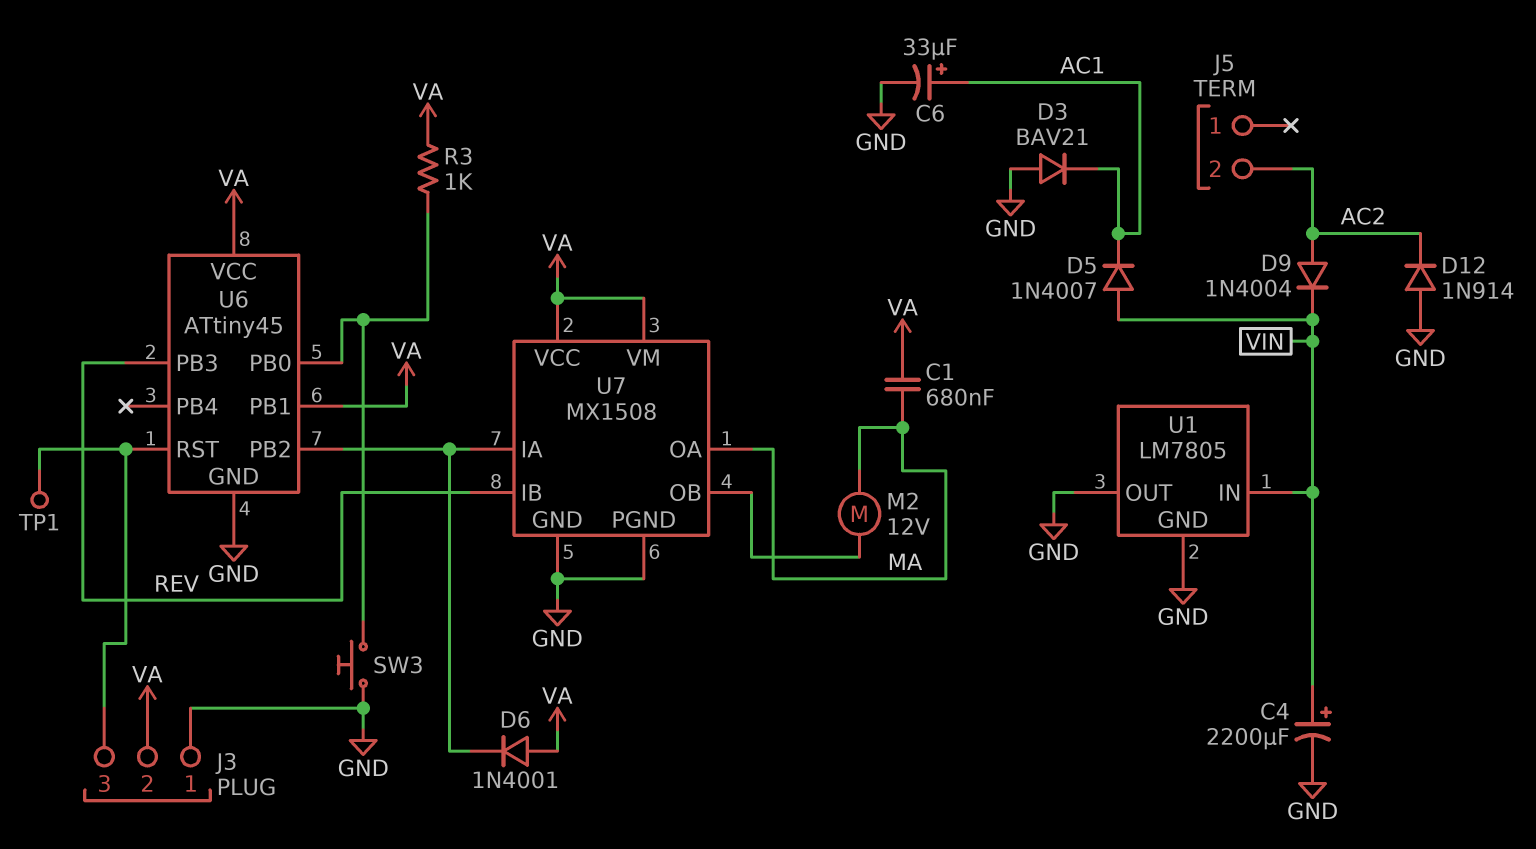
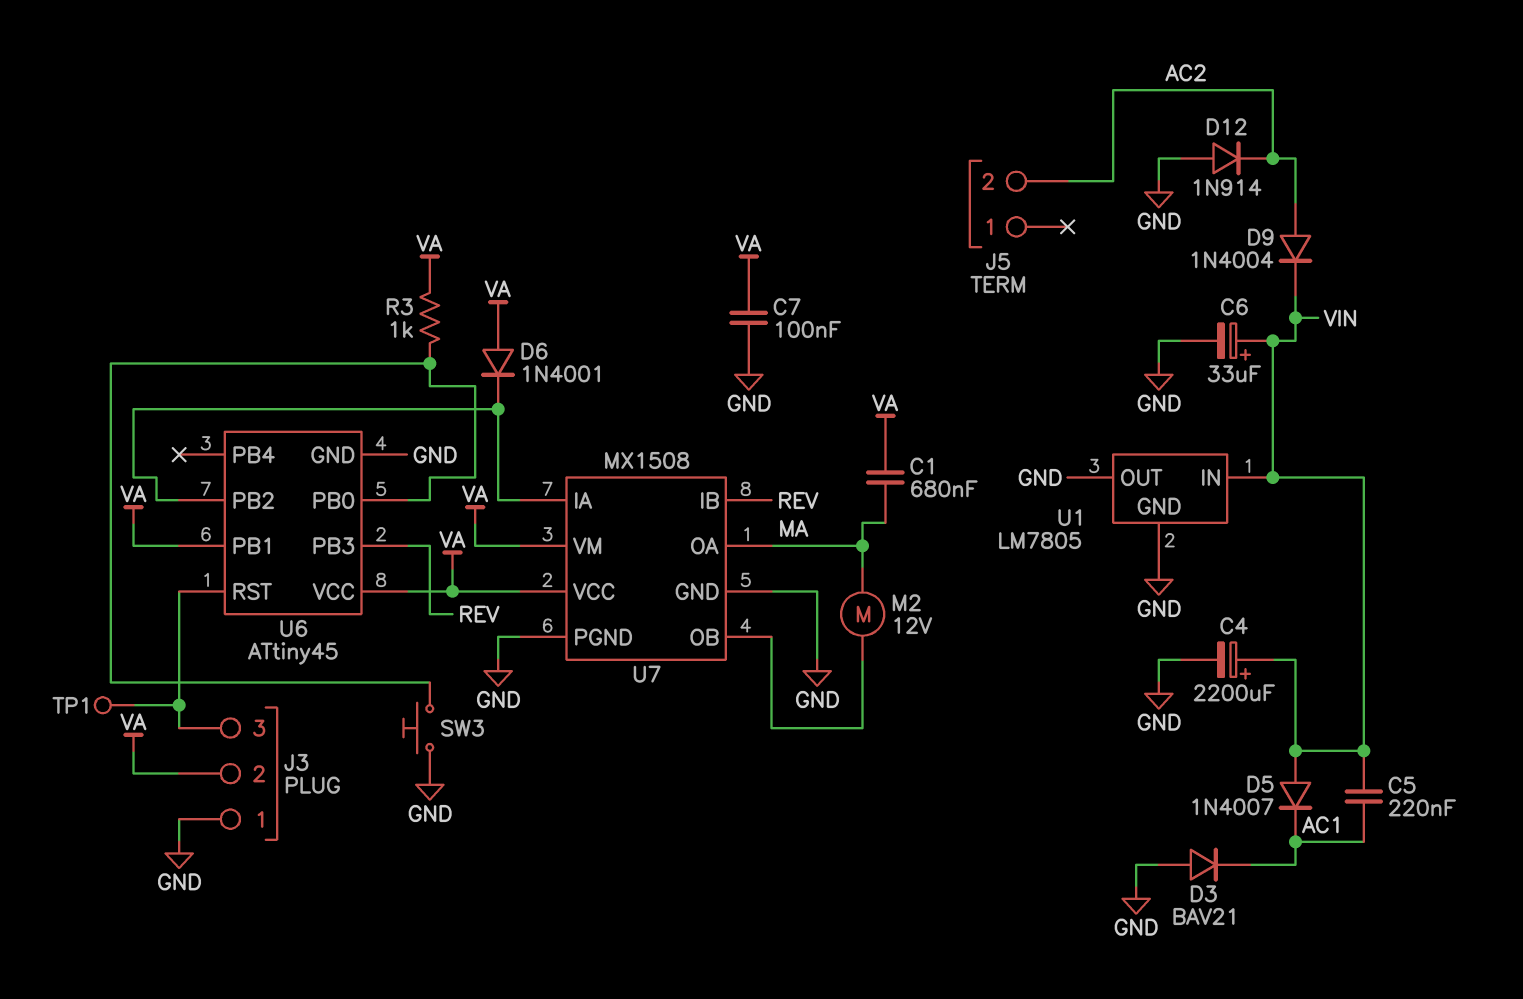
C5: none -> 220nF (AC1, VIN)
C6: 33uF (plus AC1, minus GND) -> 33uF (plus VIN, minus GND)
C7: none -> 100nF (GND, VA)

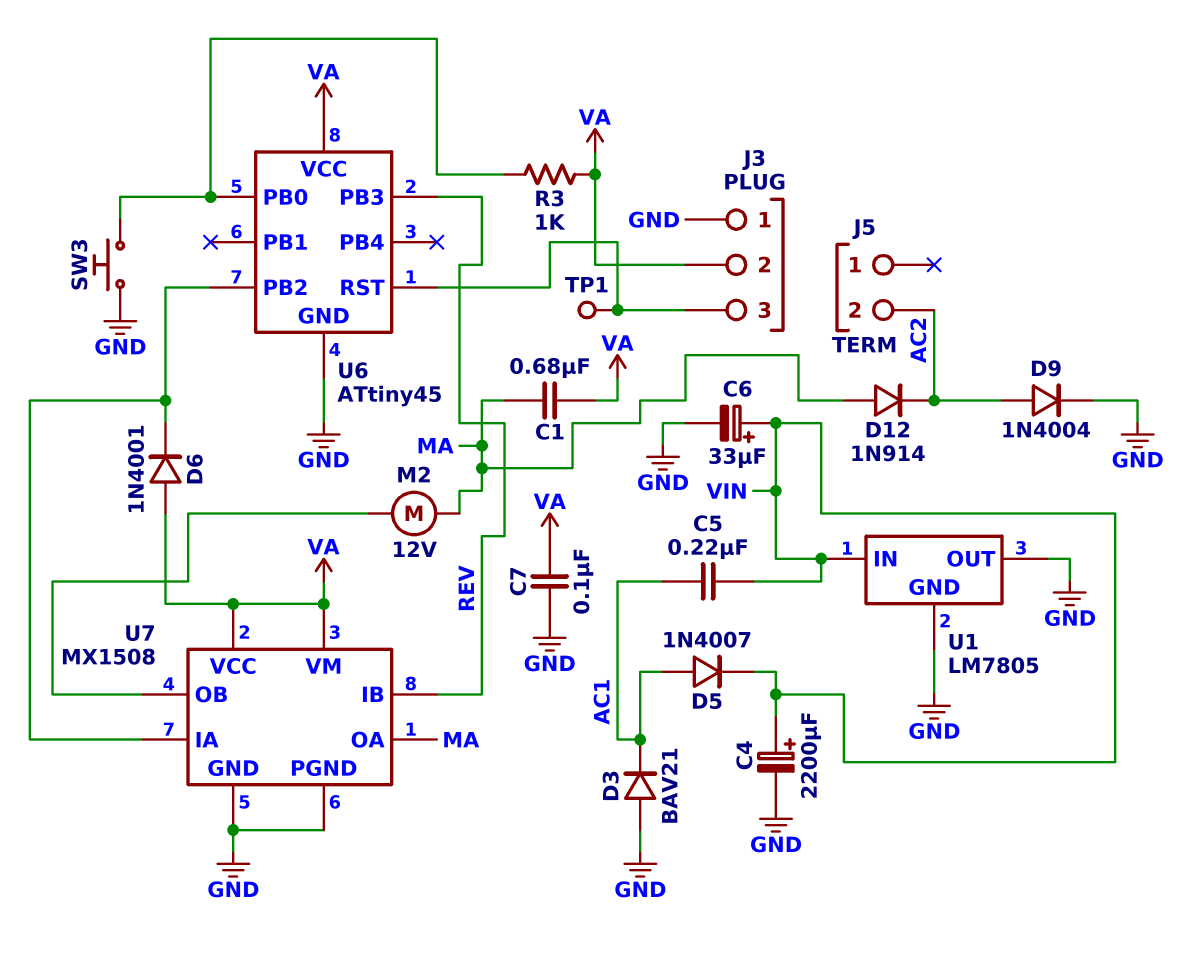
D5: diode 1N4007 (A VIN, K AC1) -> diode 1N4007 (A AC1, K VIN)
D9: diode 1N4004 (A AC2, K VIN) -> diode 1N4004 (A AC2, K GND)
D12: diode 1N914 (A GND, K AC2) -> diode 1N914 (A MA, K AC2)
U6 pin PB1: VA -> none

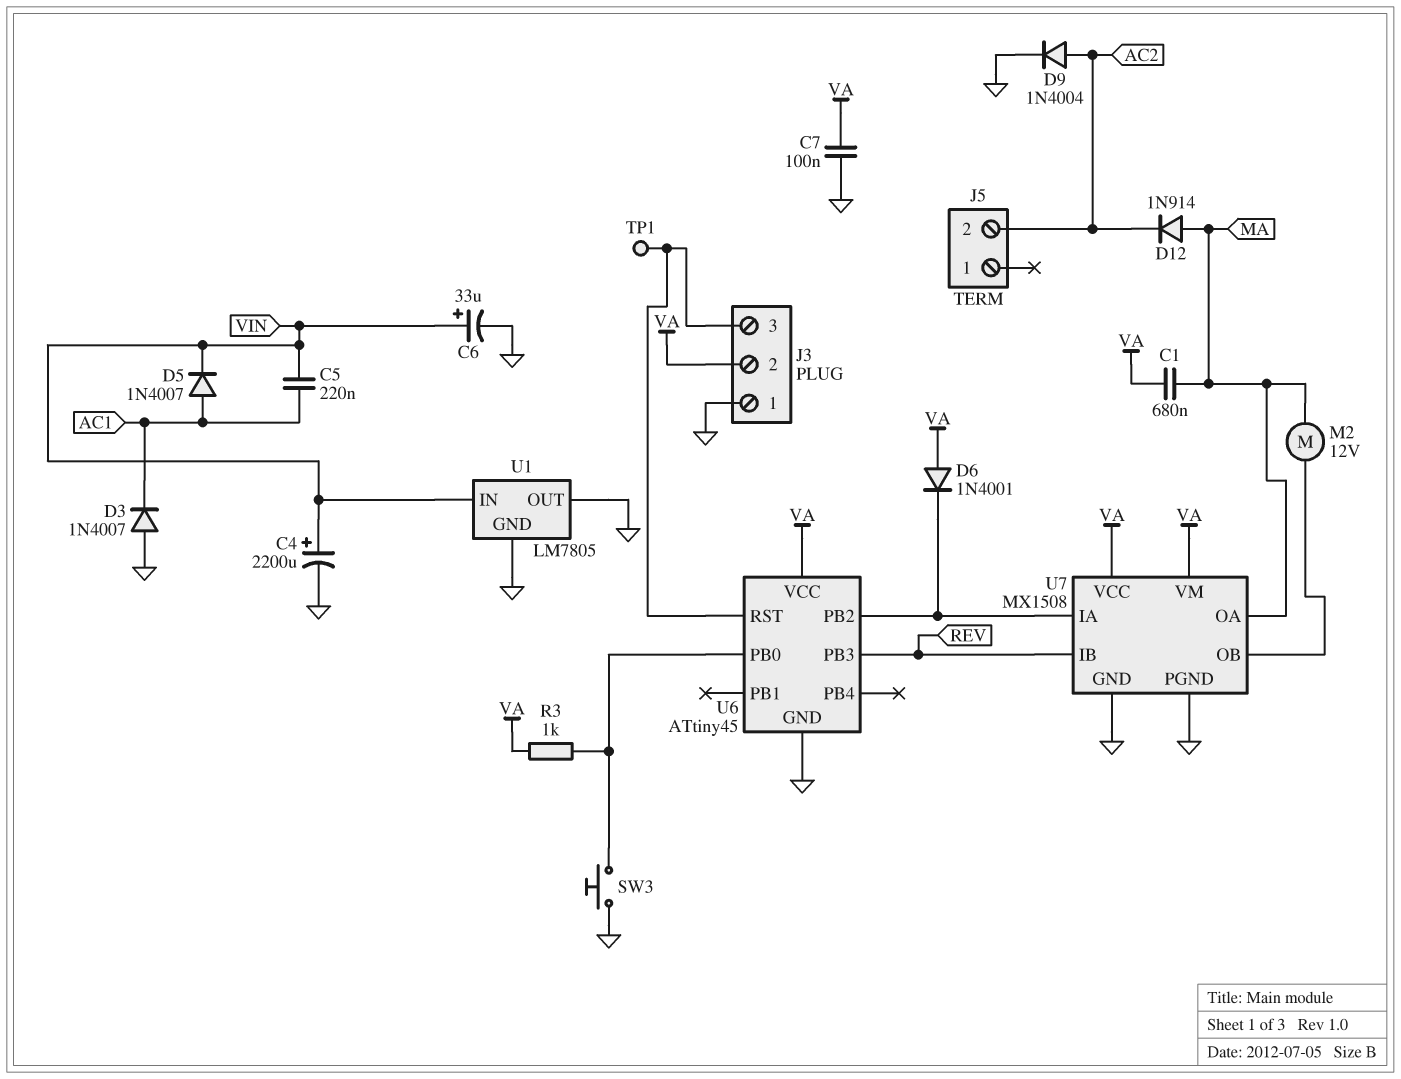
D3: diode BAV21 (A GND, K AC1) -> diode 1N4007 (A GND, K AC1)

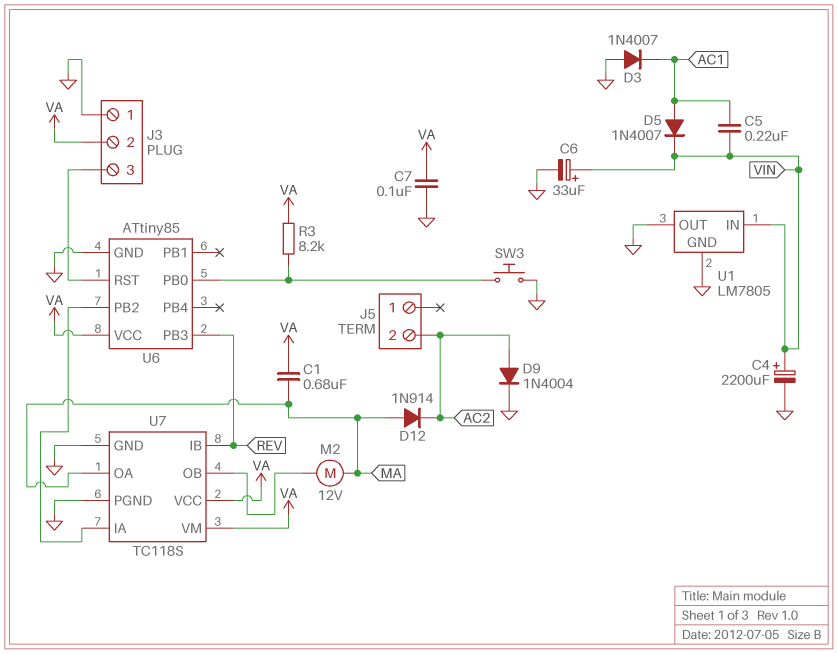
D6: diode 1N4001 (A VA, K U6/PB2) -> none
R3: 1k (U6/PB0, VA) -> 8.2k (U6/PB0, VA)
TP1: test point (J3/3) -> none
U6: ATtiny45 -> ATtiny85
U7: MX1508 -> TC118S

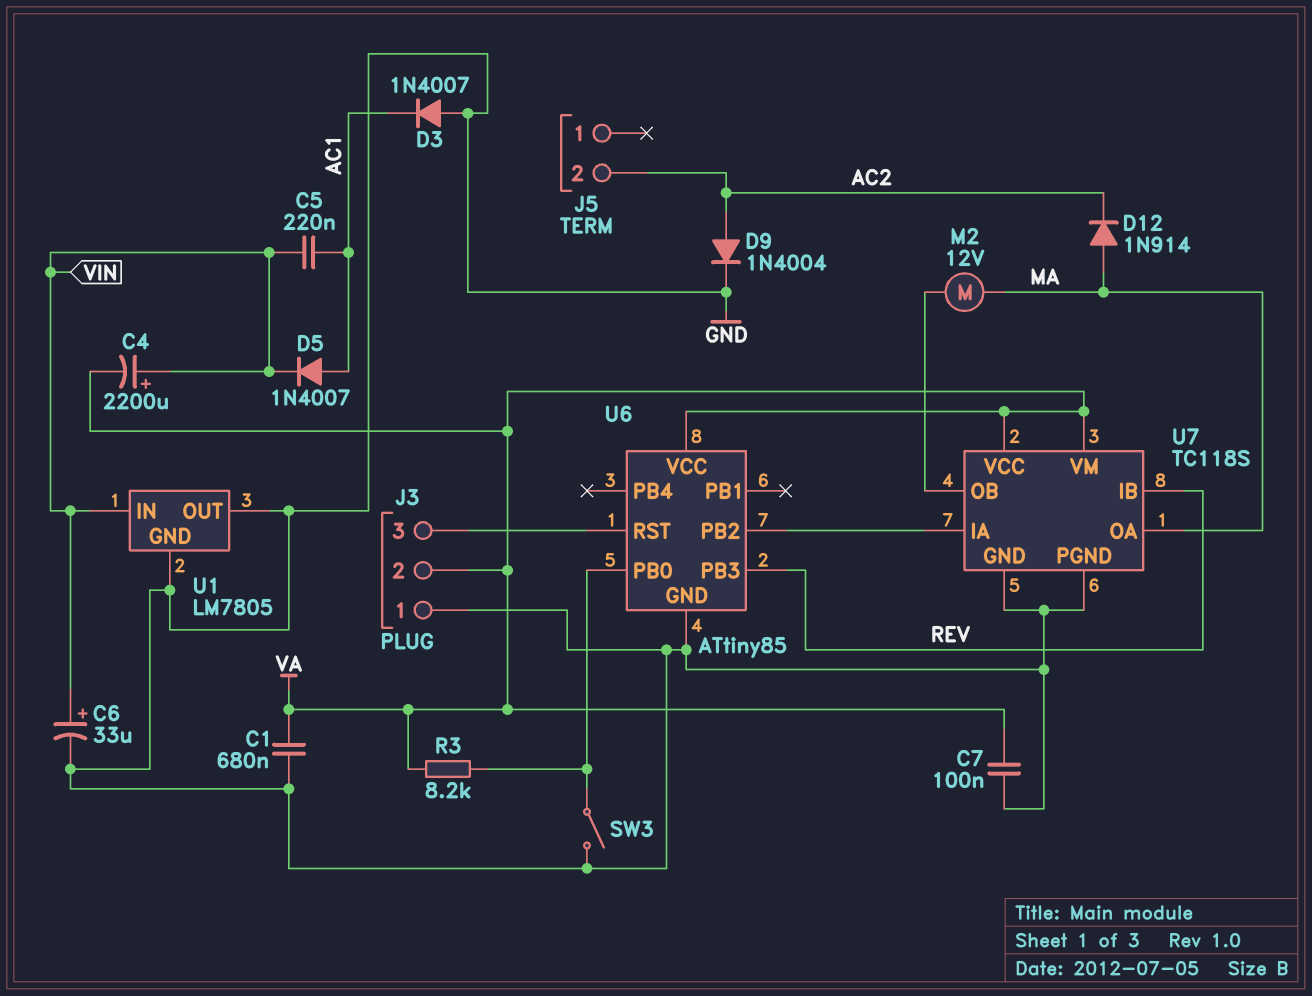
C1: 680nF (MA, VA) -> 680nF (GND, VA)
C4: 2200uF (plus VIN, minus GND) -> 2200uF (plus VIN, minus VA)
SW3: button (GND, U6/PB0) -> switch (GND, U6/PB0)

